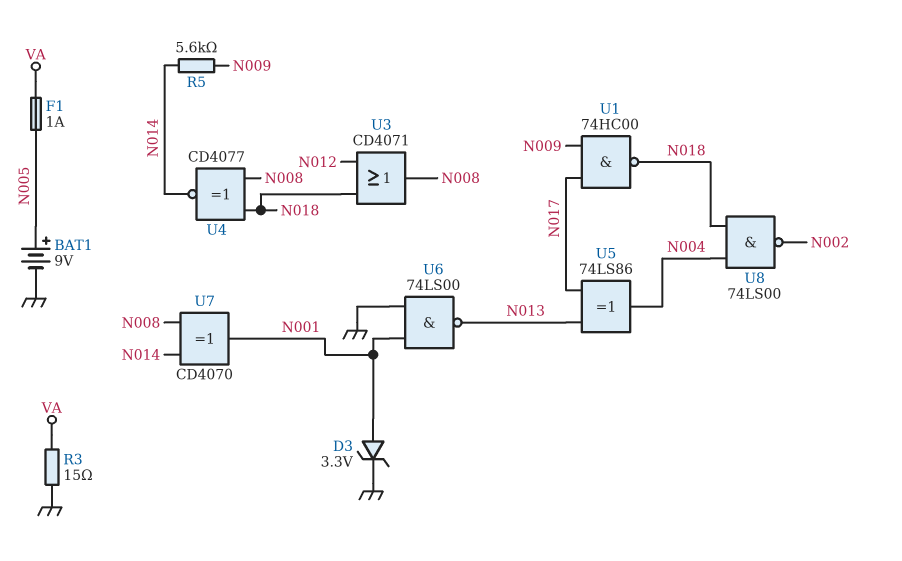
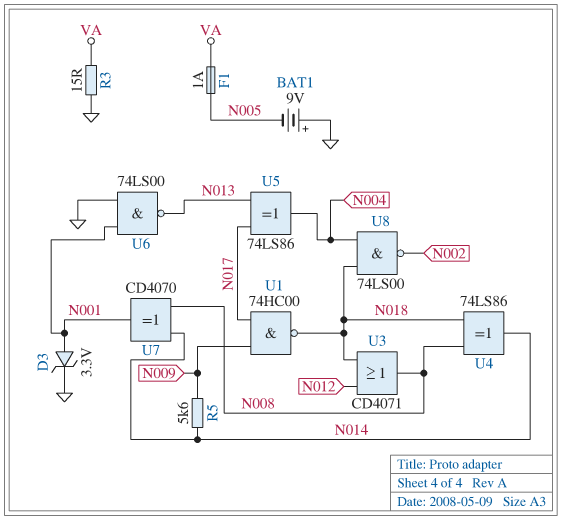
BAT1: 9V (plus N005, minus GND) -> 9V (plus GND, minus N005)
U4: XNOR CD4077 (in N008, in N018, out N014) -> XOR 74LS86 (in N008, in N018, out N014)

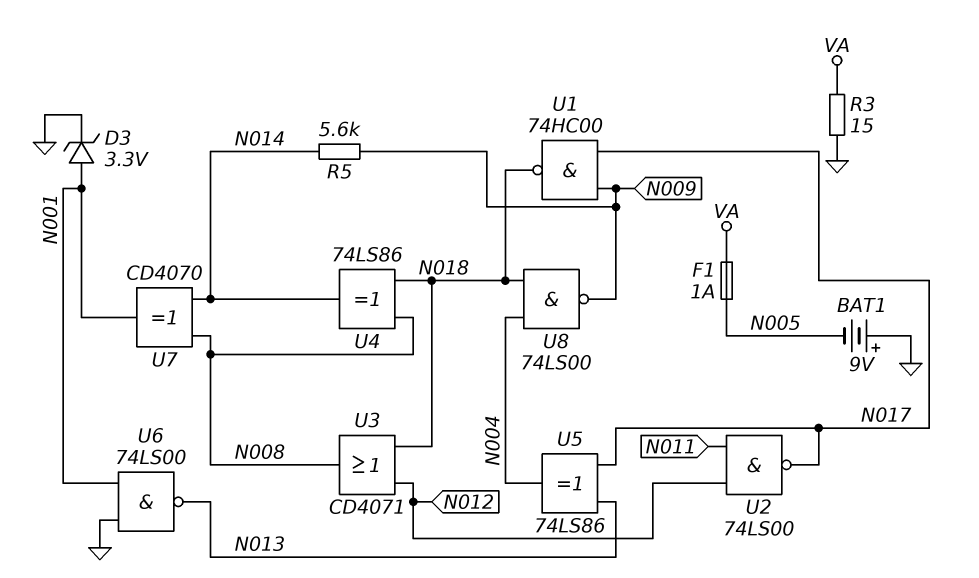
U2: none -> NAND 74LS00 (in N011, in N012, out N017)
U8: NAND 74LS00 (in N004, in N018, out N002) -> NAND 74LS00 (in N004, in N018, out N009)

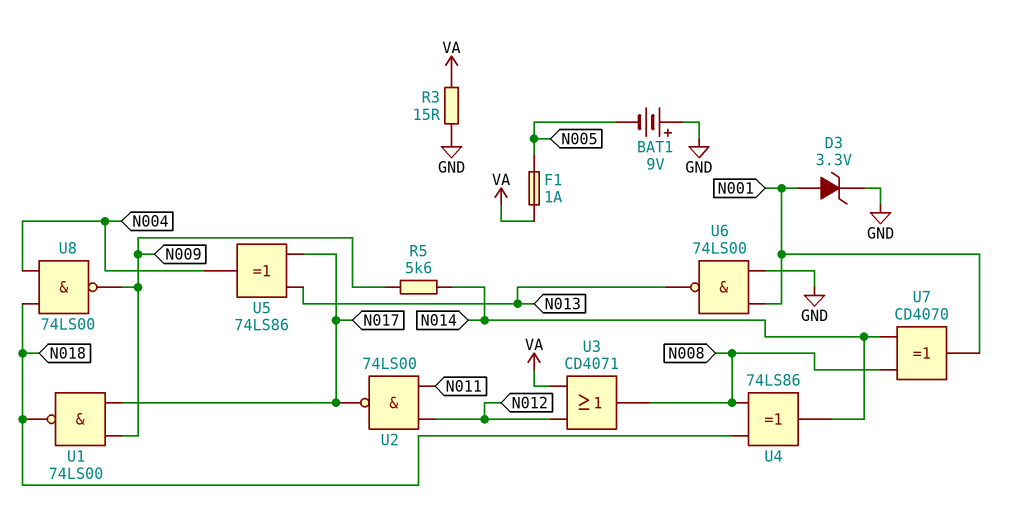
U1: NAND 74HC00 (in N009, in N017, out N018) -> NAND 74LS00 (in N009, in N017, out N018)
U3: OR CD4071 (in N012, in N018, out N008) -> OR CD4071 (in N012, in VA, out N008)

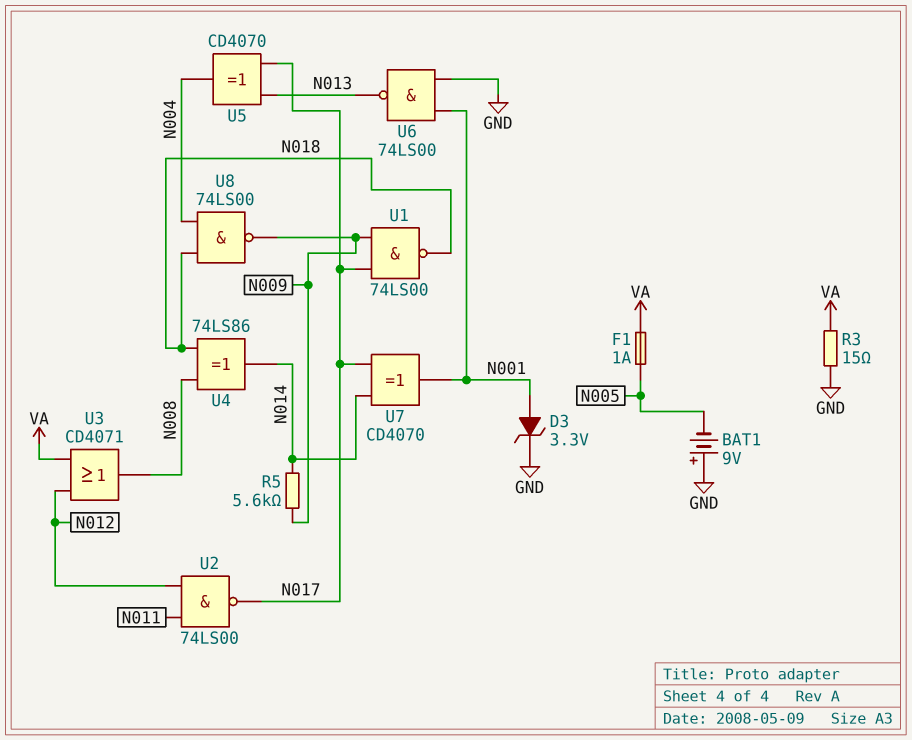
U5: XOR 74LS86 (in N013, in N017, out N004) -> XOR CD4070 (in N013, in N017, out N004)
U7: XOR CD4070 (in N008, in N014, out N001) -> XOR CD4070 (in N014, in N017, out N001)

